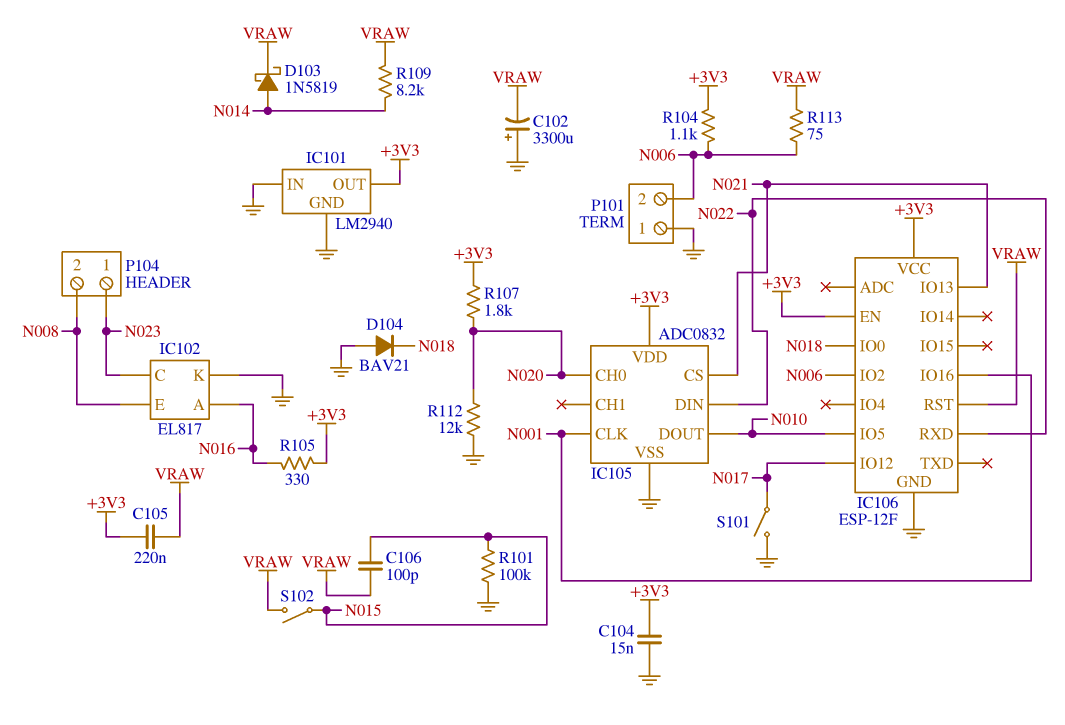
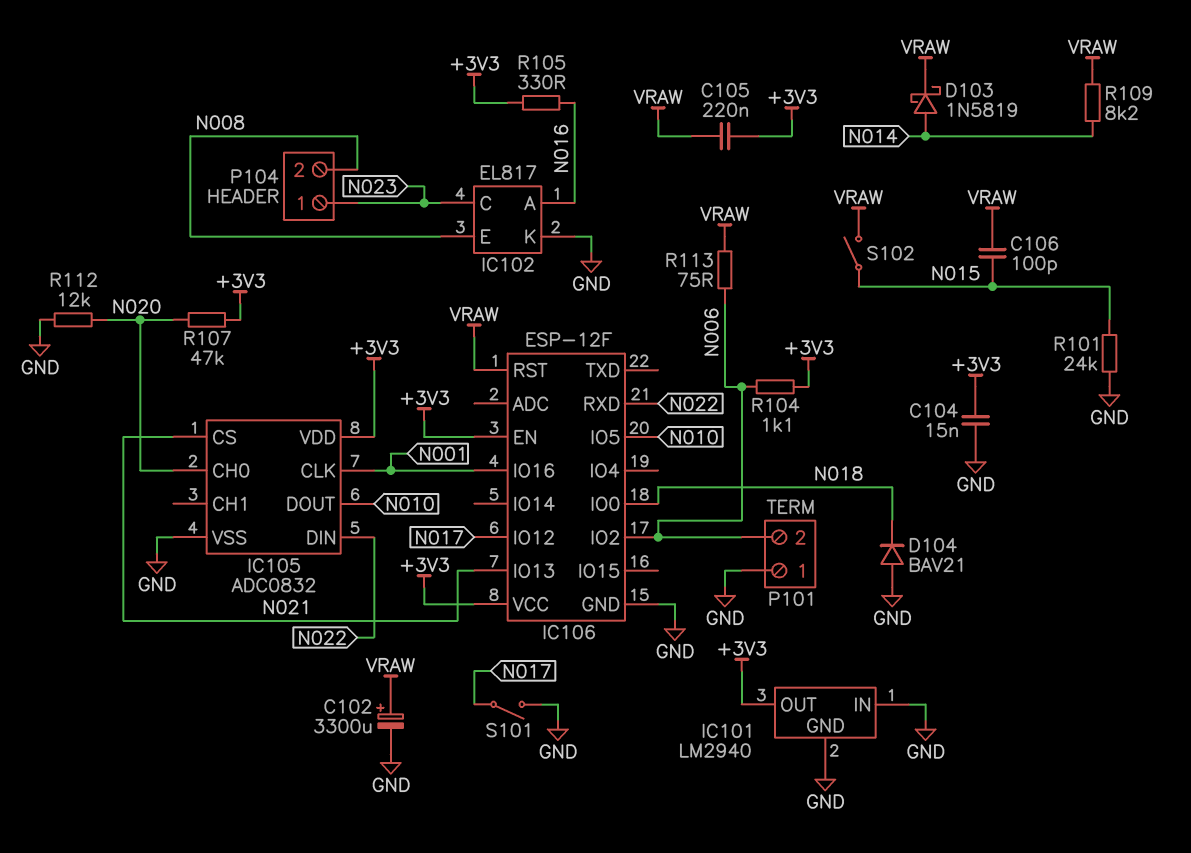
C102: 3300uF (plus GND, minus VRAW) -> 3300uF (plus VRAW, minus GND)
R101: 100k (GND, N015) -> 24k (GND, N015)
R107: 1.8k (+3V3, N020) -> 47k (+3V3, N020)

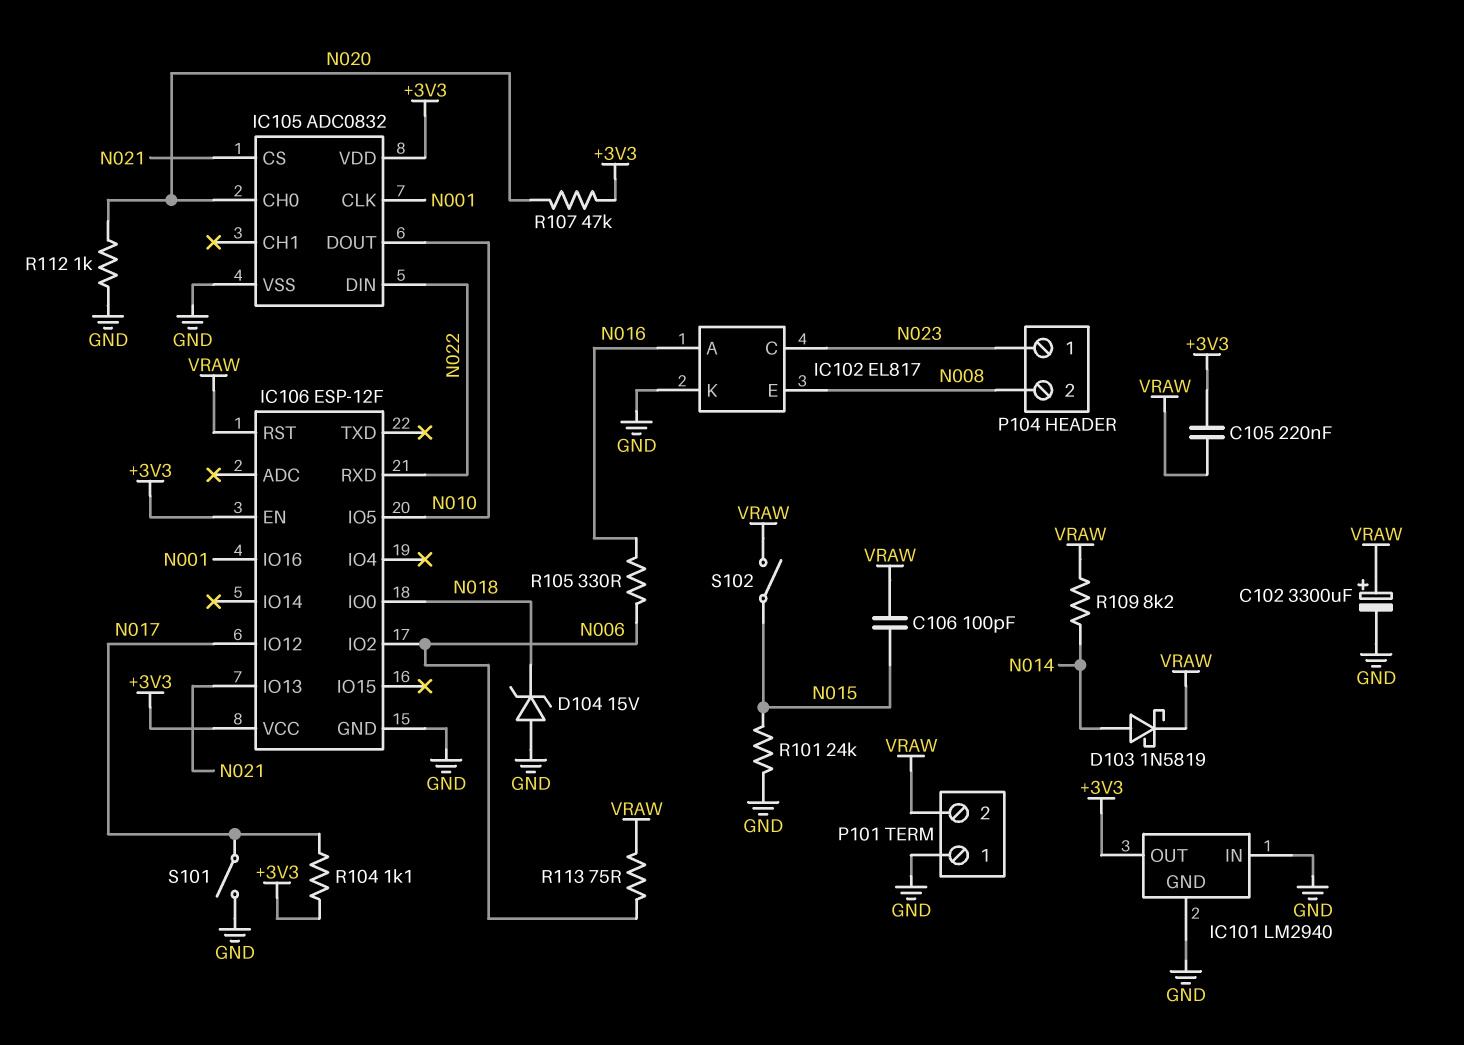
C104: 15nF (+3V3, GND) -> none
D104: diode BAV21 (A GND, K N018) -> zener 15V (A GND, K N018)
P101 pin 2: N006 -> VRAW
R104: 1.1k (+3V3, N006) -> 1.1k (+3V3, N017)
R105: 330 (+3V3, N016) -> 330 (N006, N016)
R112: 12k (GND, N020) -> 1k (GND, N020)

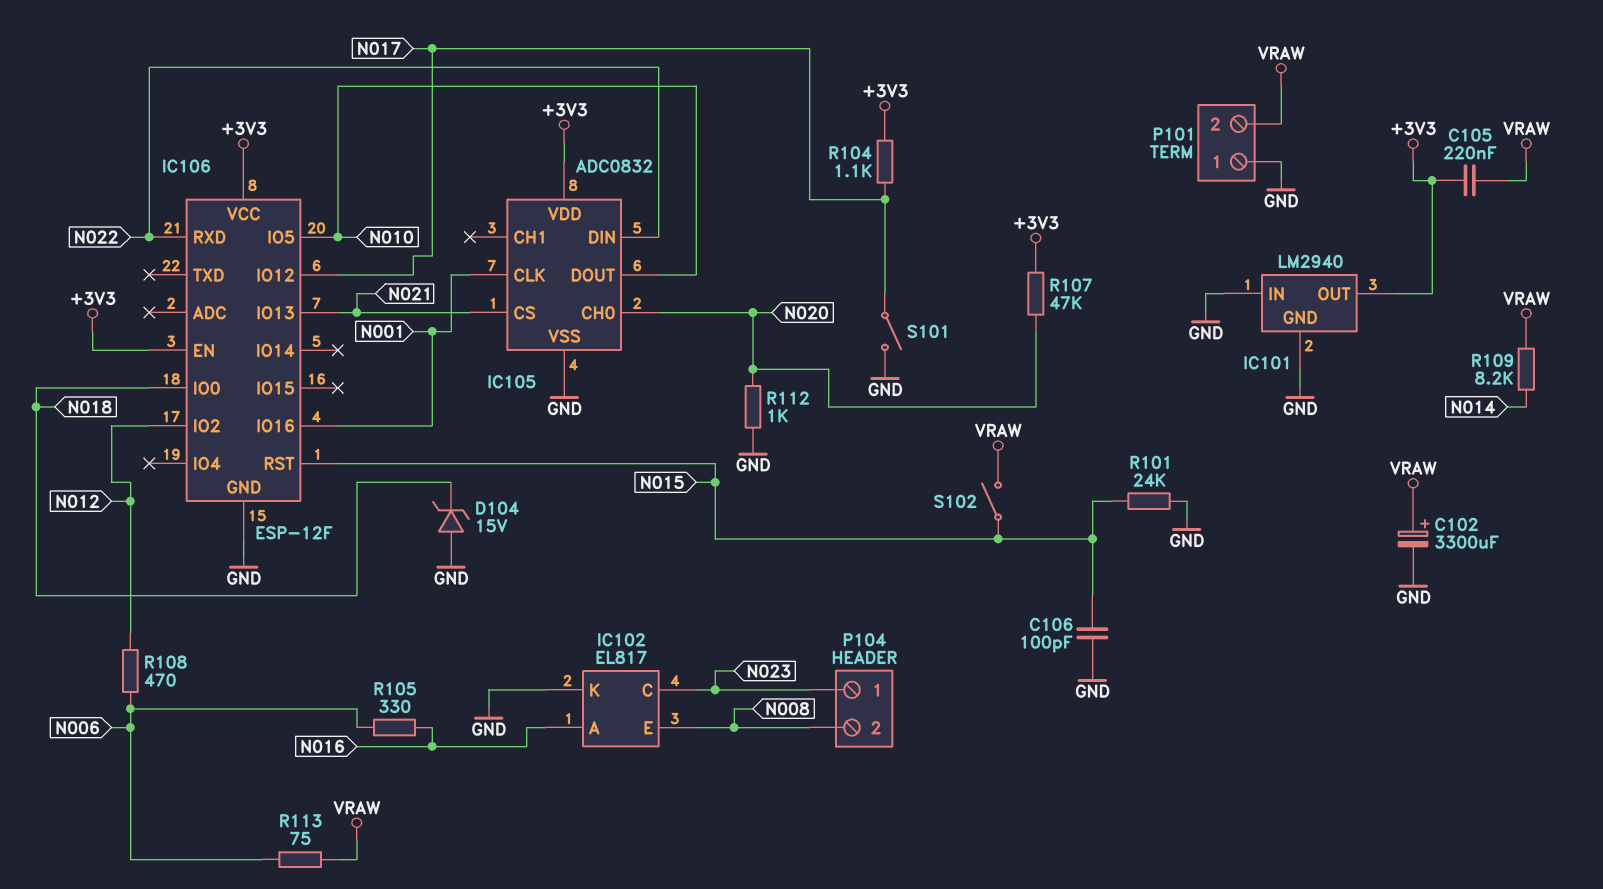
C106: 100pF (N015, VRAW) -> 100pF (GND, N015)
D103: schottky 1N5819 (A N014, K VRAW) -> none
IC106 pin IO2: N006 -> N012
IC106 pin RST: VRAW -> N015
R108: none -> 470 (N006, N012)

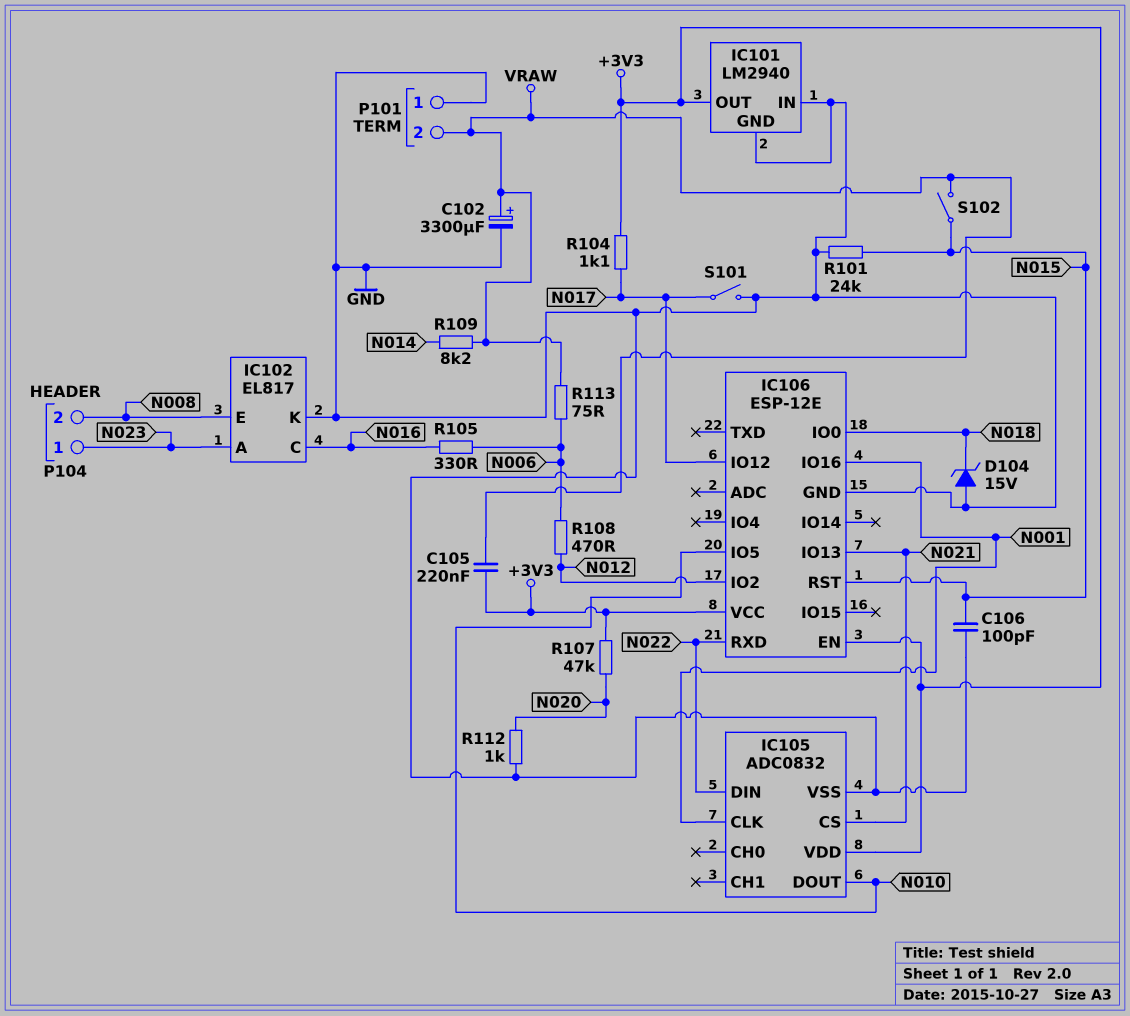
IC102 pin A: N016 -> N023
IC102 pin C: N023 -> N016
IC105 pin CH0: N020 -> none
IC106: ESP-12F -> ESP-12E

